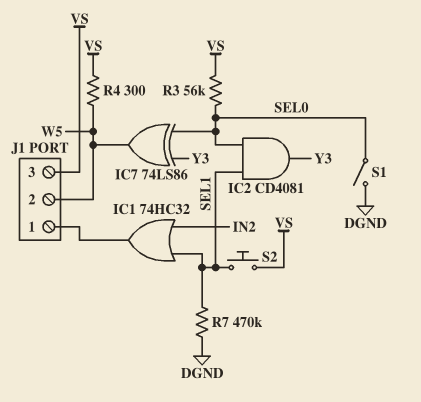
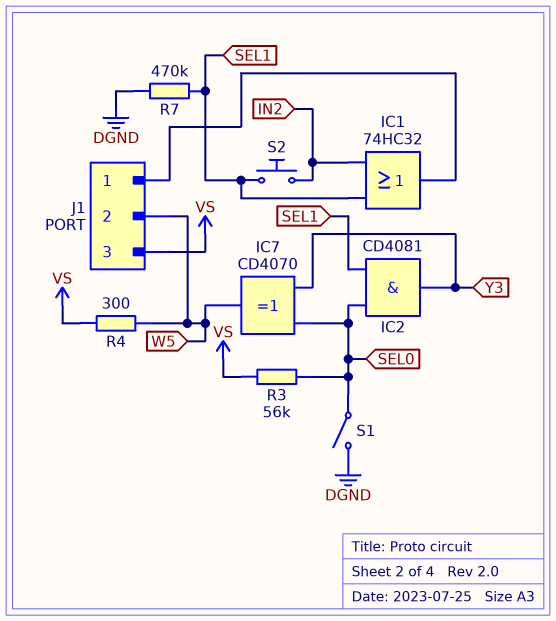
IC7: XOR 74LS86 (in SEL0, in Y3, out W5) -> XOR CD4070 (in SEL0, in Y3, out W5)
S2: button (SEL1, VS) -> button (IN2, SEL1)

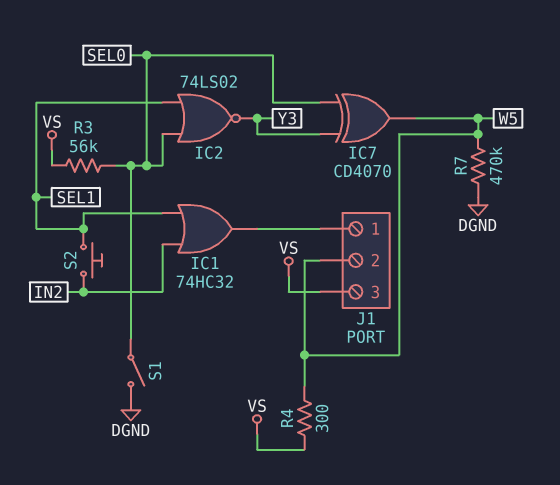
IC2: AND CD4081 (in SEL0, in SEL1, out Y3) -> NOR 74LS02 (in SEL0, in SEL1, out Y3)
R7: 470k (DGND, SEL1) -> 470k (DGND, W5)

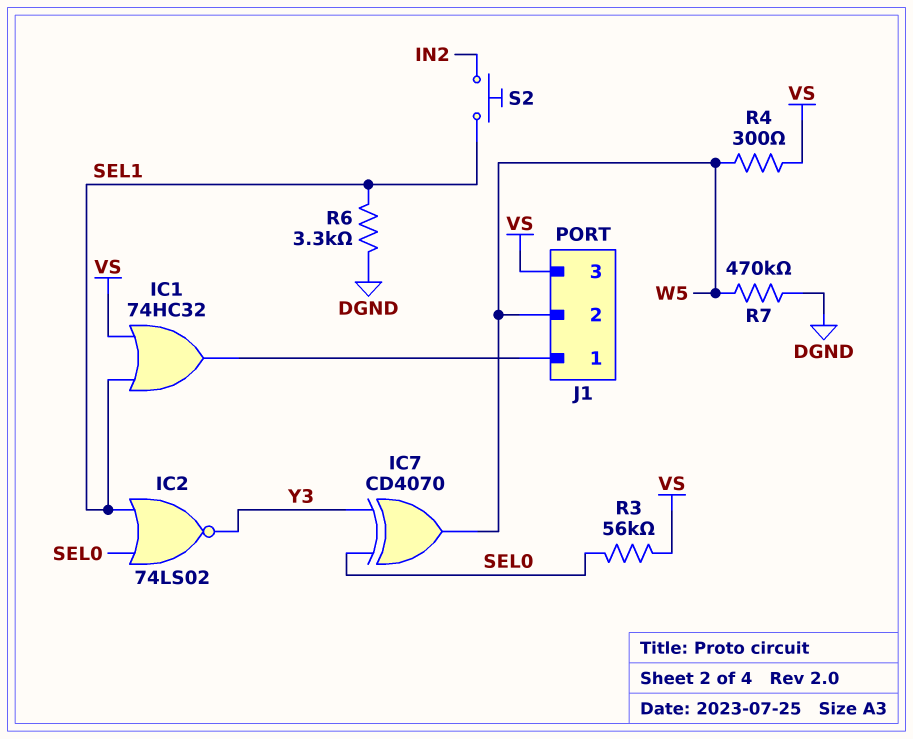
IC1: OR 74HC32 (in IN2, in SEL1, out J1/1) -> OR 74HC32 (in SEL1, in VS, out J1/1)
R6: none -> 3.3k (DGND, SEL1)
S1: switch (DGND, SEL0) -> none

